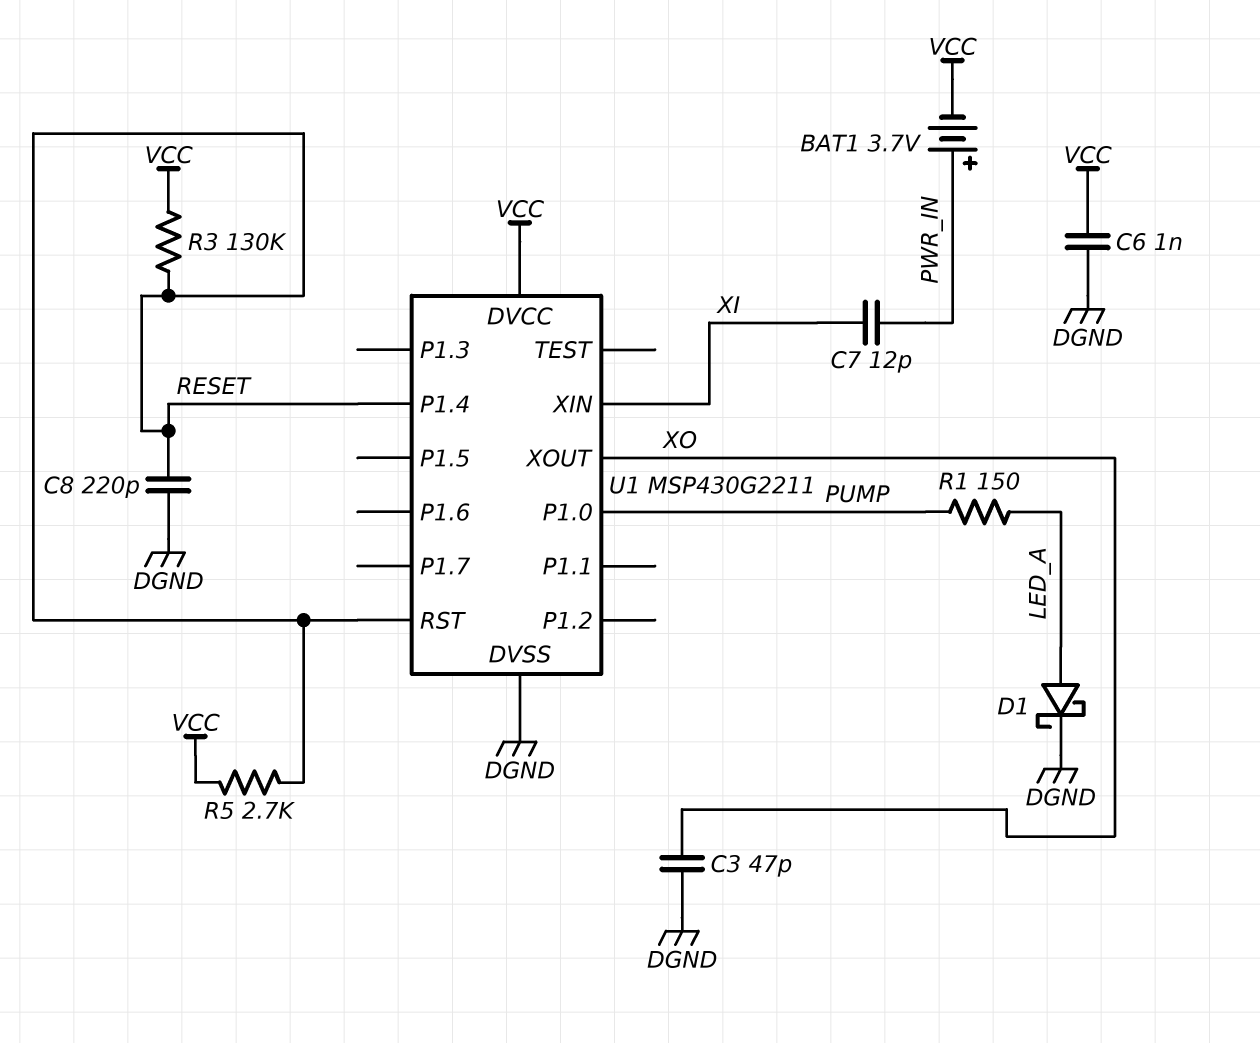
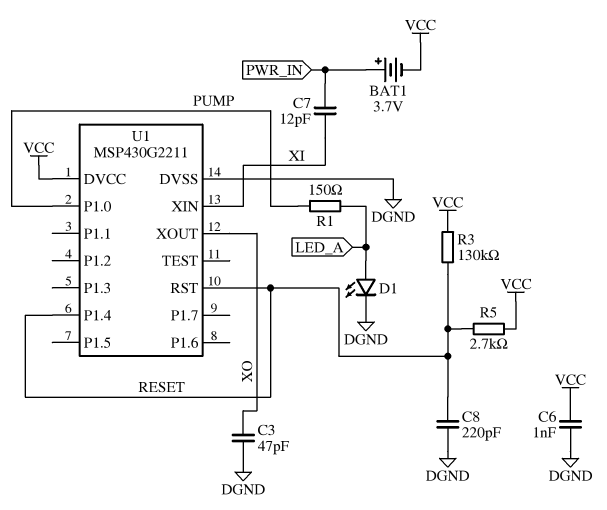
D1: schottky (A LED_A, K DGND) -> LED (A LED_A, K DGND)

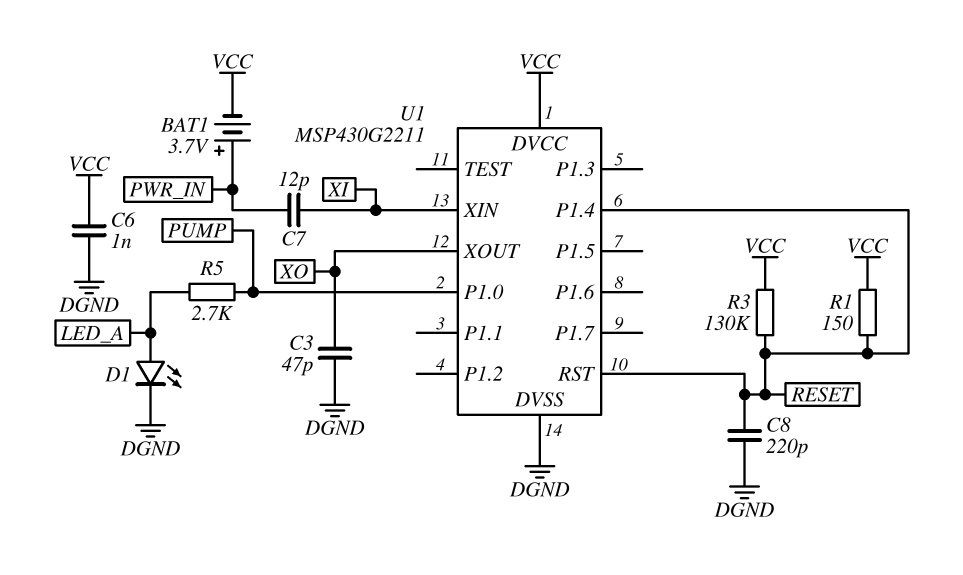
R1: 150 (LED_A, PUMP) -> 150 (RESET, VCC)
R5: 2.7k (RESET, VCC) -> 2.7k (LED_A, PUMP)

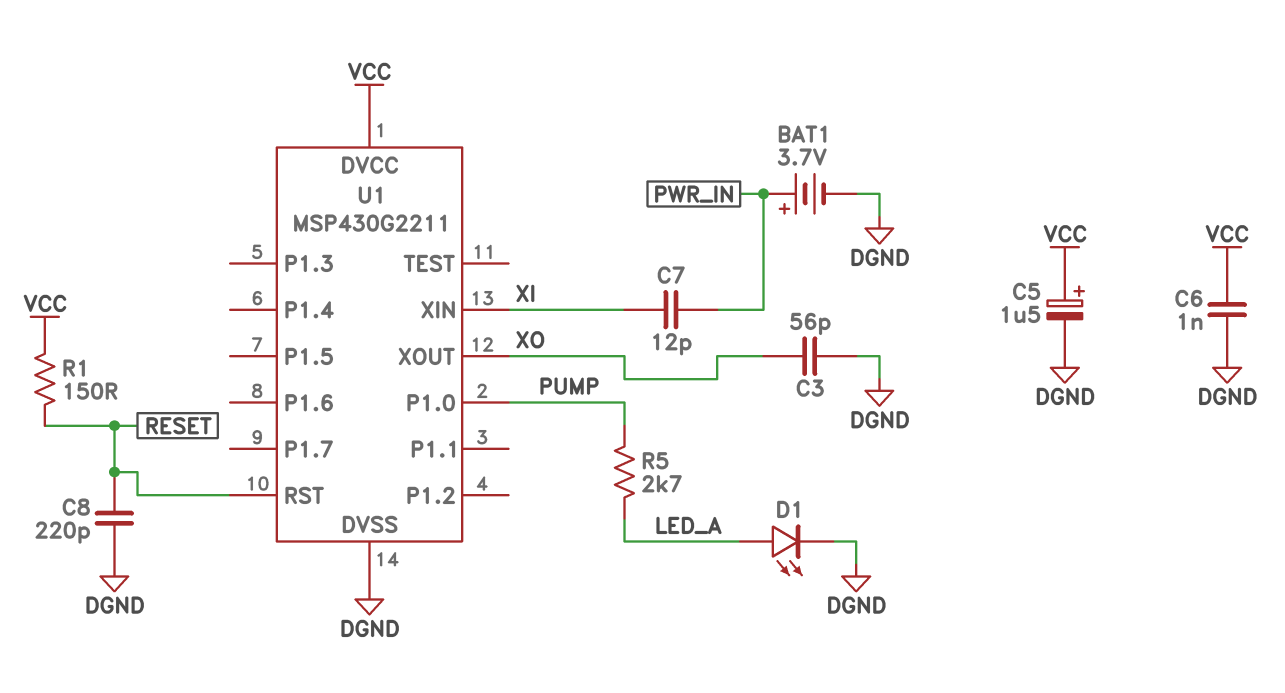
BAT1: 3.7V (plus PWR_IN, minus VCC) -> 3.7V (plus PWR_IN, minus DGND)
C3: 47pF (DGND, XO) -> 56pF (DGND, XO)
C5: none -> 1.5uF (plus VCC, minus DGND)
R3: 130k (RESET, VCC) -> none
U1 pin P1.4: RESET -> none

